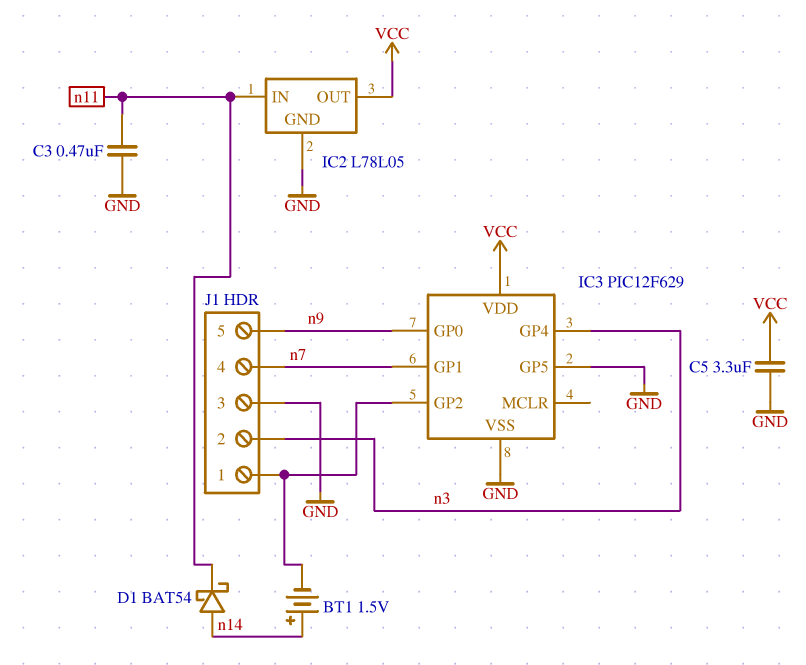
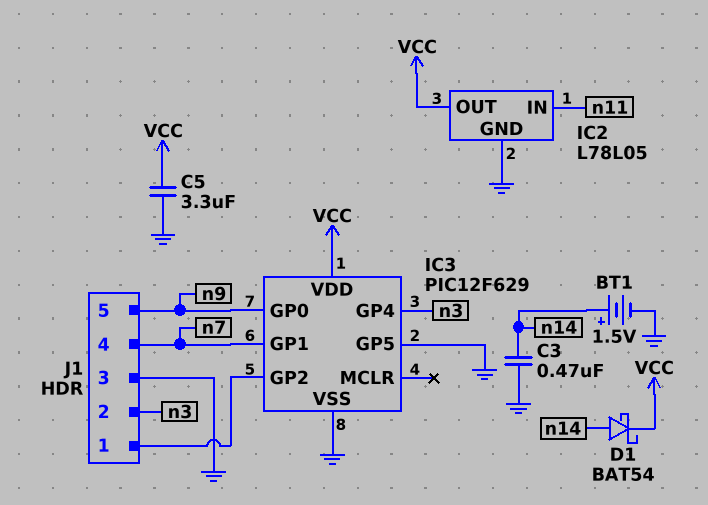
BT1: 1.5V (plus n14, minus IC3/GP2) -> 1.5V (plus n14, minus GND)
C3: 470nF (GND, n11) -> 470nF (GND, n14)
D1: schottky BAT54 (A n14, K n11) -> schottky BAT54 (A n14, K VCC)

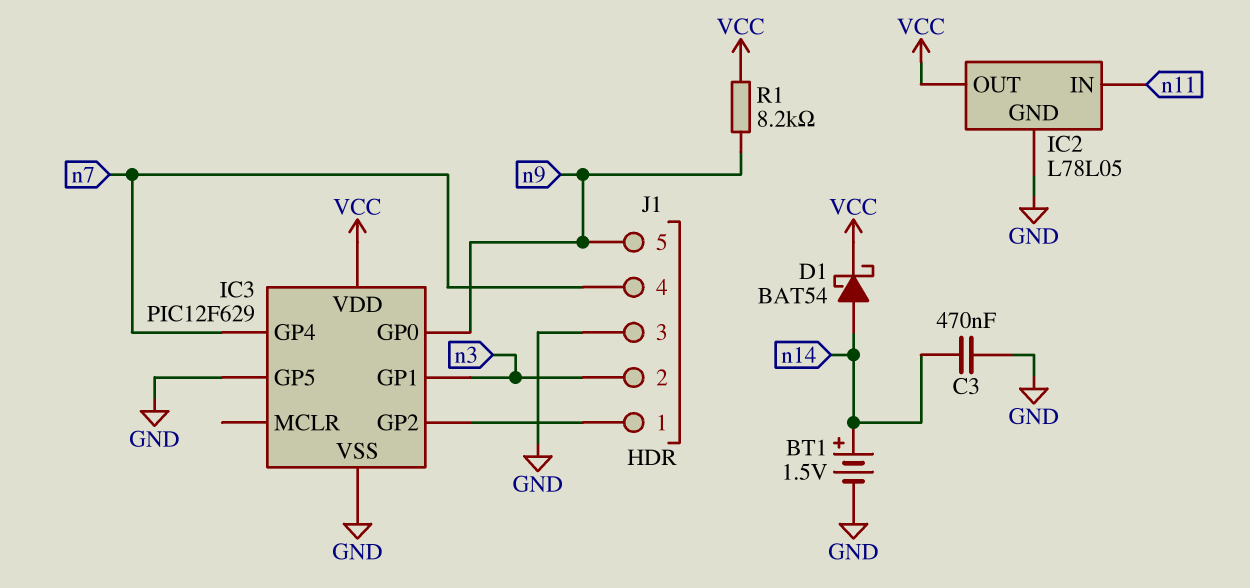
C5: 3.3uF (GND, VCC) -> none
IC3 pin GP1: n7 -> n3
IC3 pin GP4: n3 -> n7
R1: none -> 8.2k (VCC, n9)

